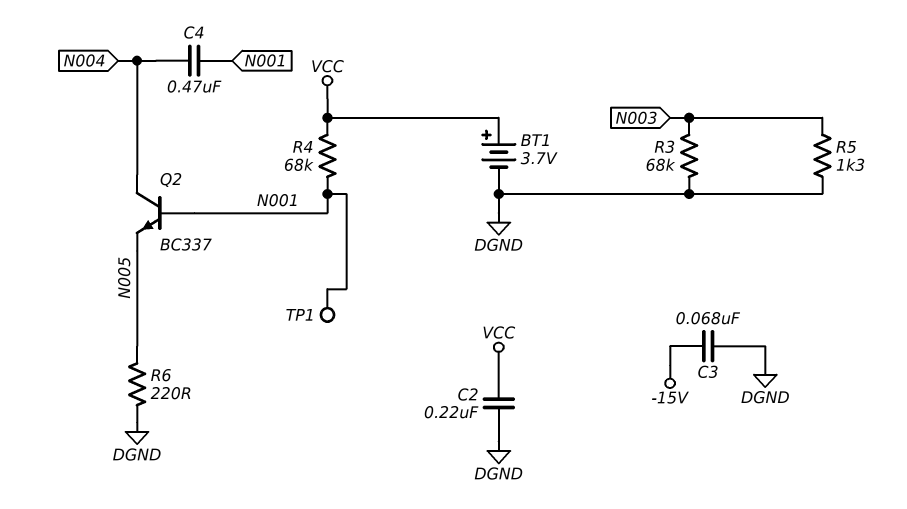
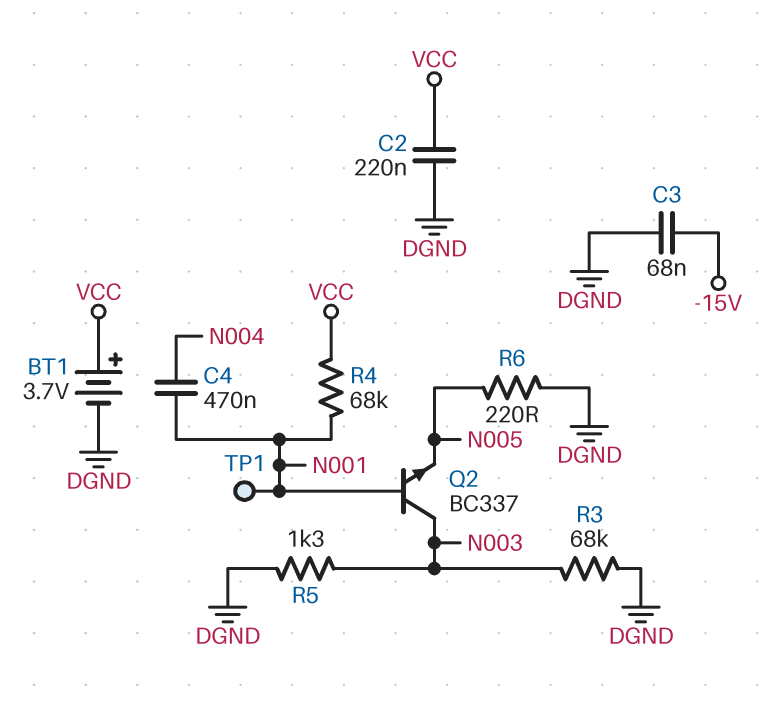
Q2: NPN BC337 (B N001, C N004, E N005) -> NPN BC337 (B N001, C N003, E N005)

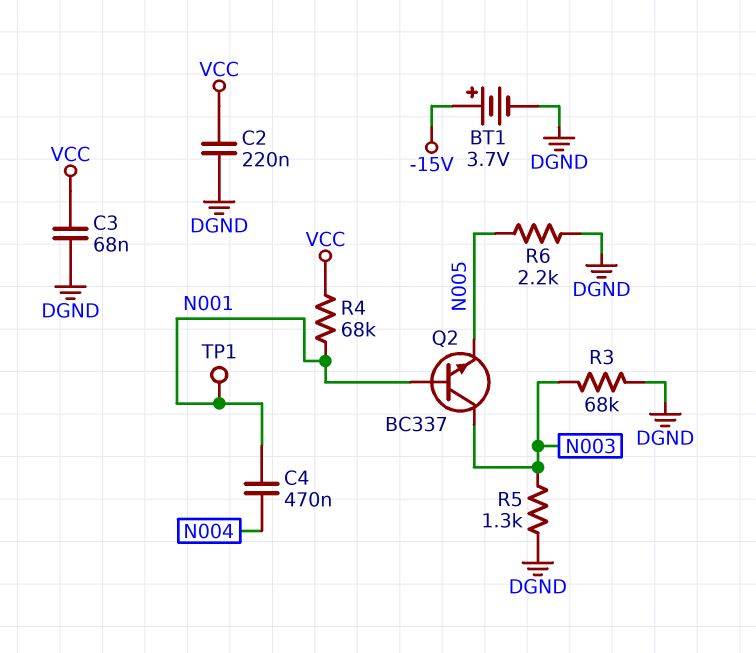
BT1: 3.7V (plus VCC, minus DGND) -> 3.7V (plus -15V, minus DGND)
C3: 68nF (-15V, DGND) -> 68nF (DGND, VCC)
R6: 220 (DGND, N005) -> 2.2k (DGND, N005)

